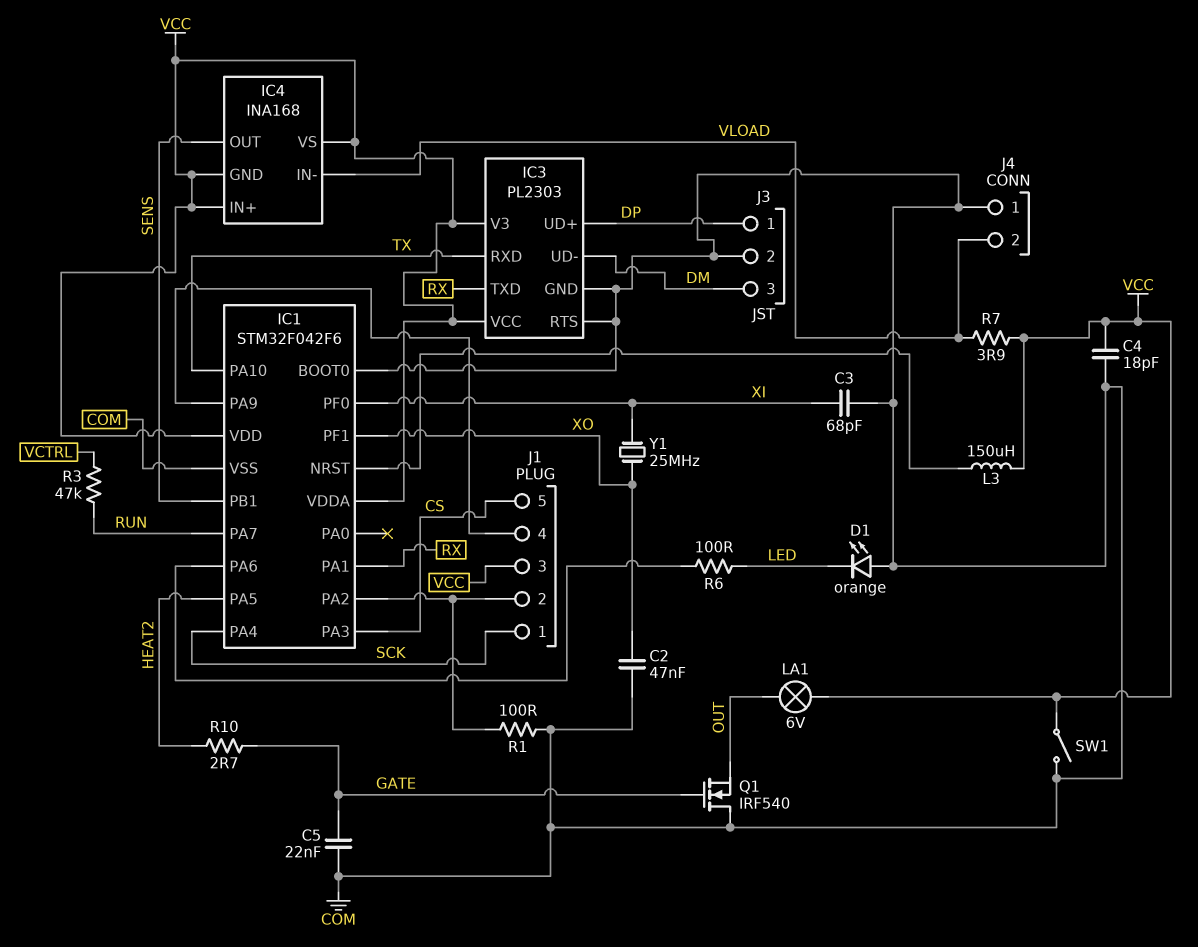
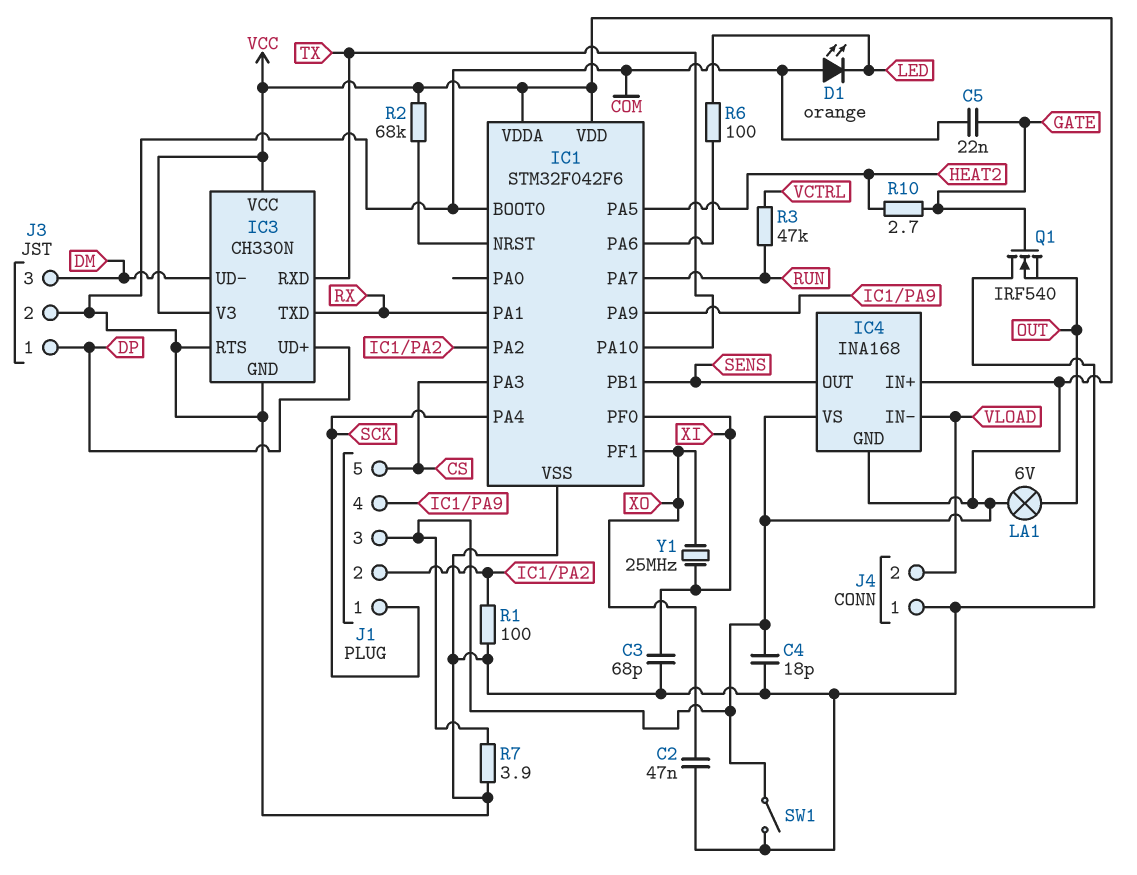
IC3: PL2303 -> CH330N
L3: 150uH (IC1/NRST, VCC) -> none
R2: none -> 68k (IC1/NRST, VCC)
R7: 3.9 (VCC, VLOAD) -> 3.9 (COM, VCC)

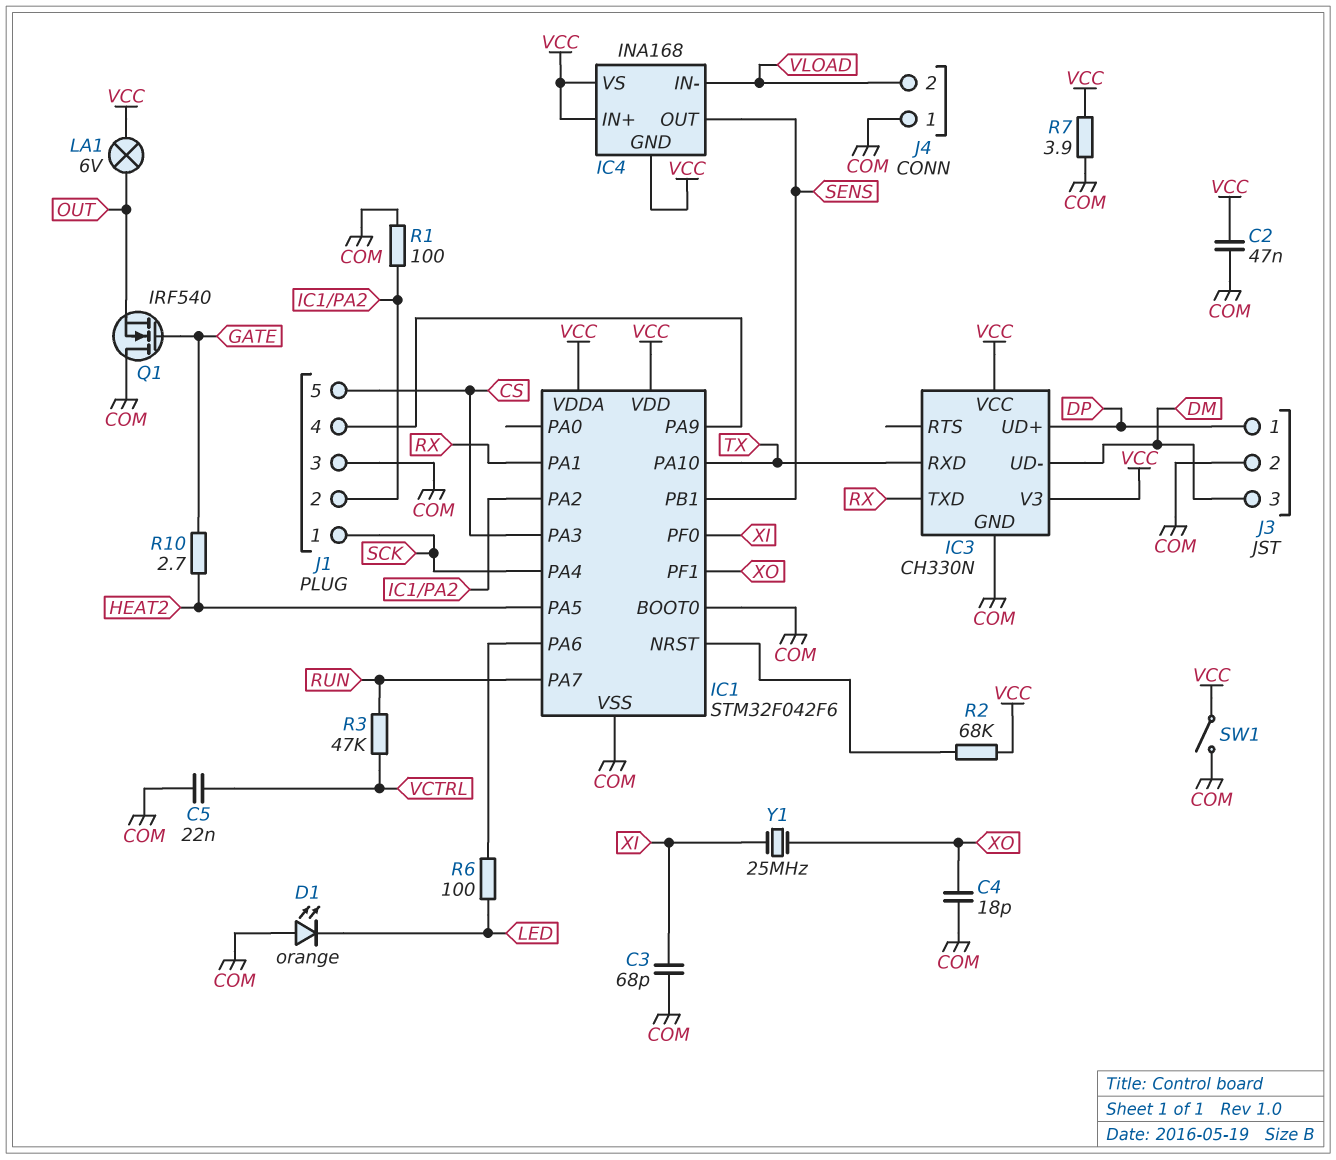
C2: 47nF (COM, XO) -> 47nF (COM, VCC)
C4: 18pF (COM, VCC) -> 18pF (COM, XO)
C5: 22nF (COM, GATE) -> 22nF (COM, VCTRL)
IC3 pin RTS: COM -> none
J1 pin 3: VCC -> COM

